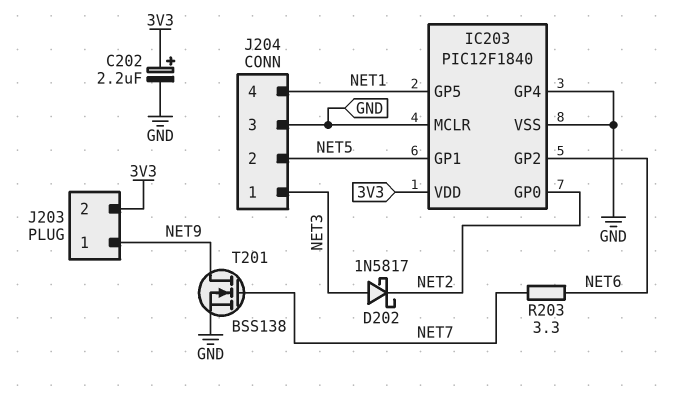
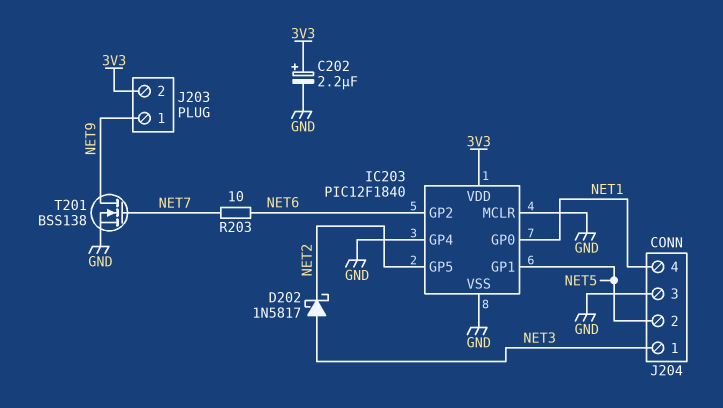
IC203 pin GP0: NET2 -> NET1
IC203 pin GP5: NET1 -> NET2
R203: 3.3 (NET6, NET7) -> 10 (NET6, NET7)

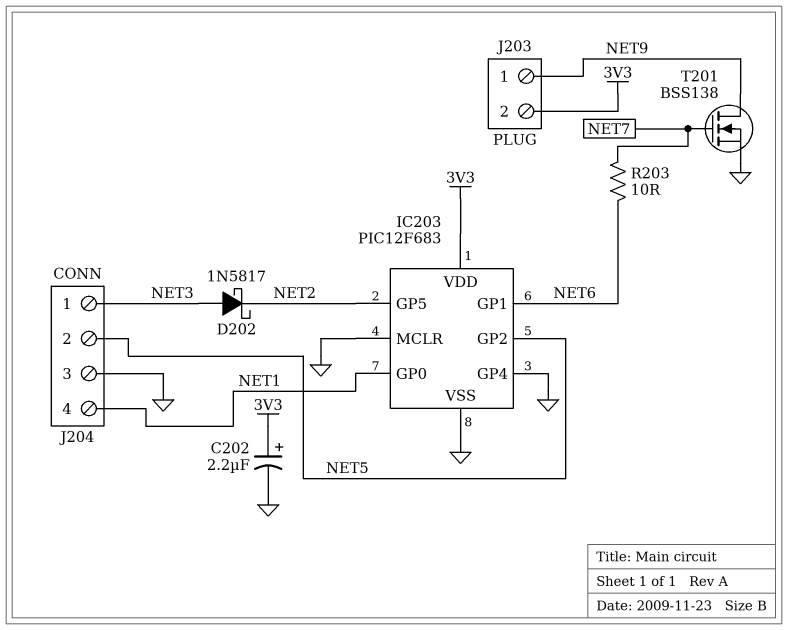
IC203: PIC12F1840 -> PIC12F683
IC203 pin GP1: NET5 -> NET6
IC203 pin GP2: NET6 -> NET5

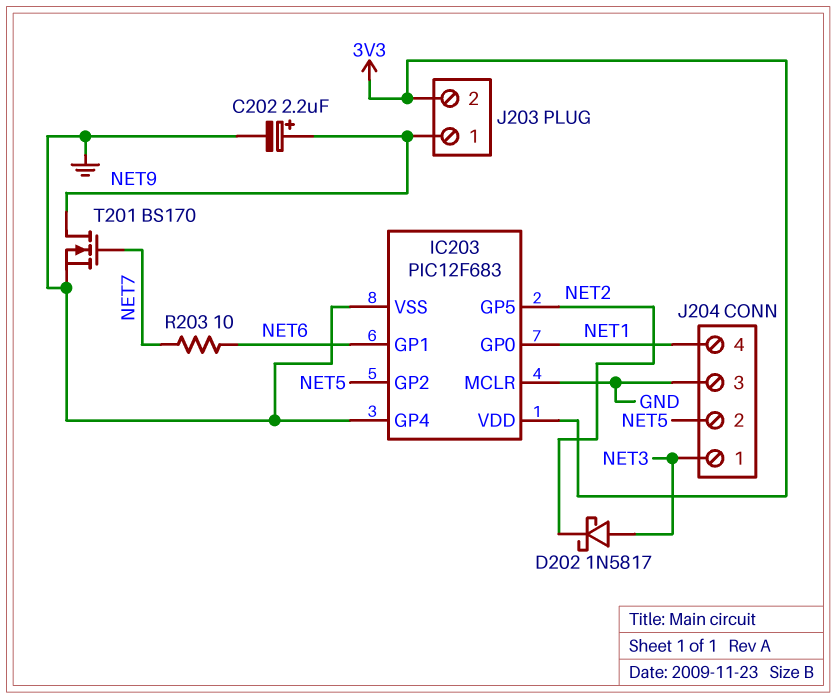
C202: 2.2uF (plus 3V3, minus GND) -> 2.2uF (plus NET9, minus GND)
T201: NMOS BSS138 (G NET7, D NET9, S GND) -> NMOS BS170 (G NET7, D NET9, S GND)

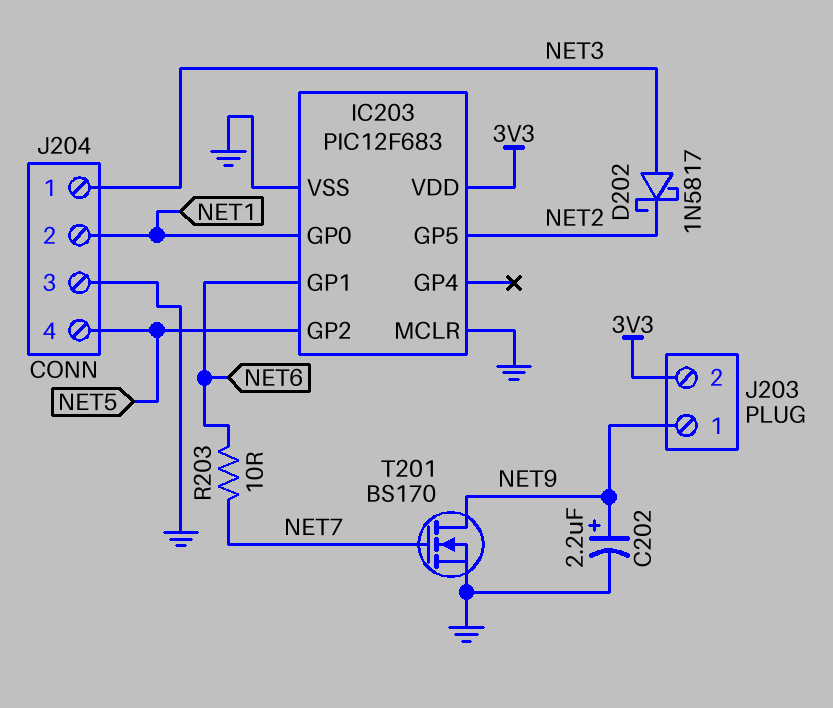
IC203 pin GP4: GND -> none
J204 pin 2: NET5 -> NET1
J204 pin 4: NET1 -> NET5

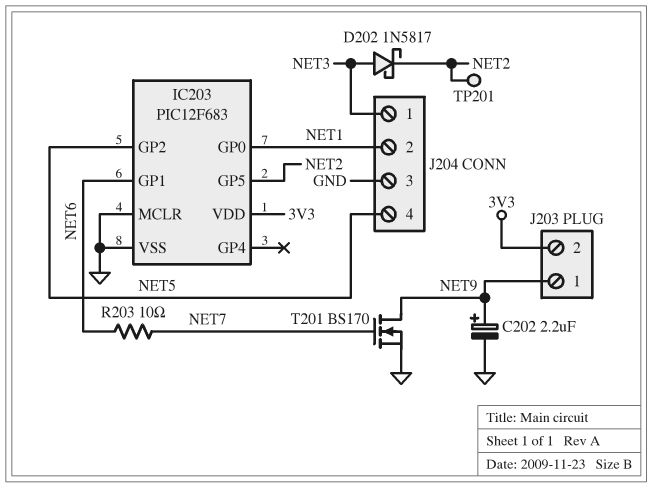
TP201: none -> test point (NET2)

